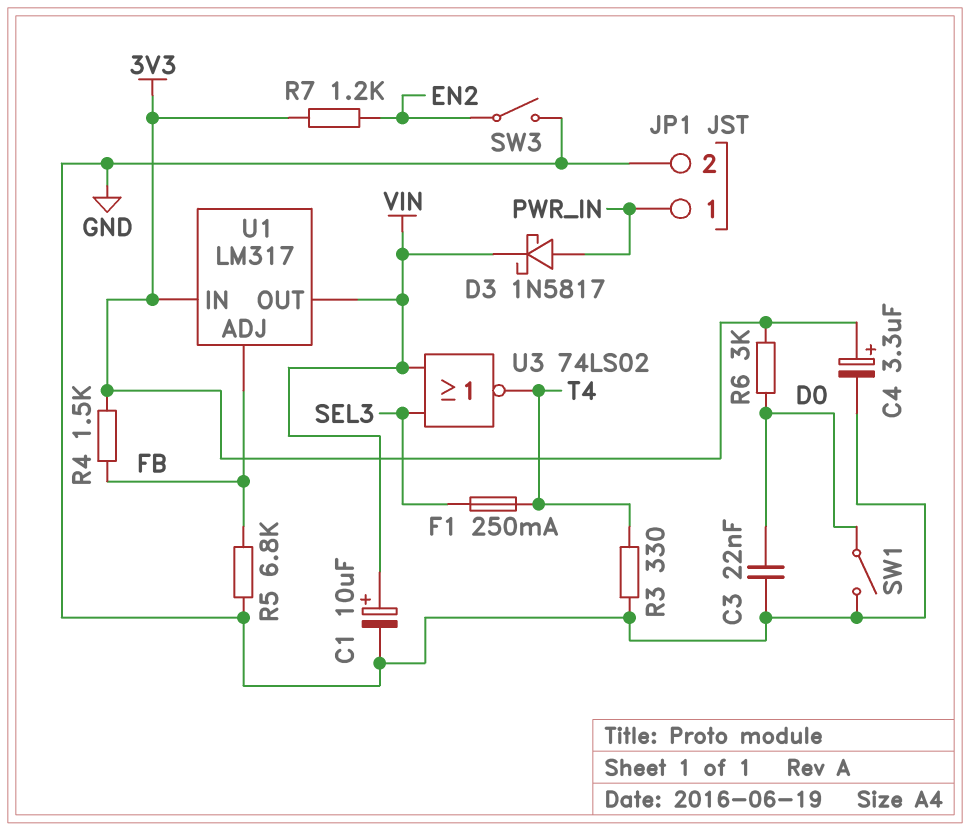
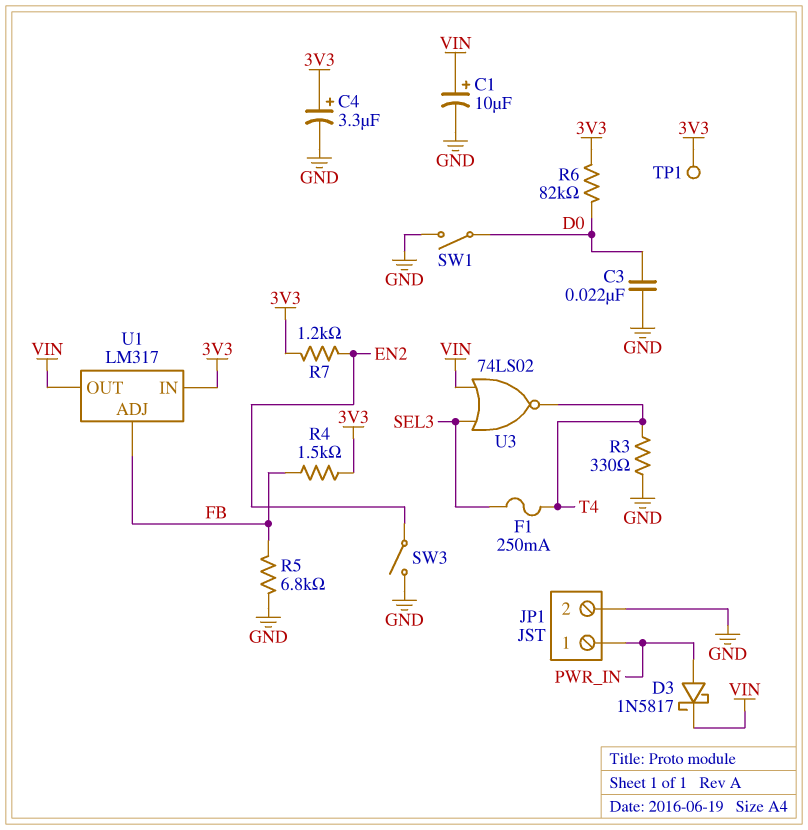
R6: 3k (3V3, D0) -> 82k (3V3, D0)
TP1: none -> test point (3V3)

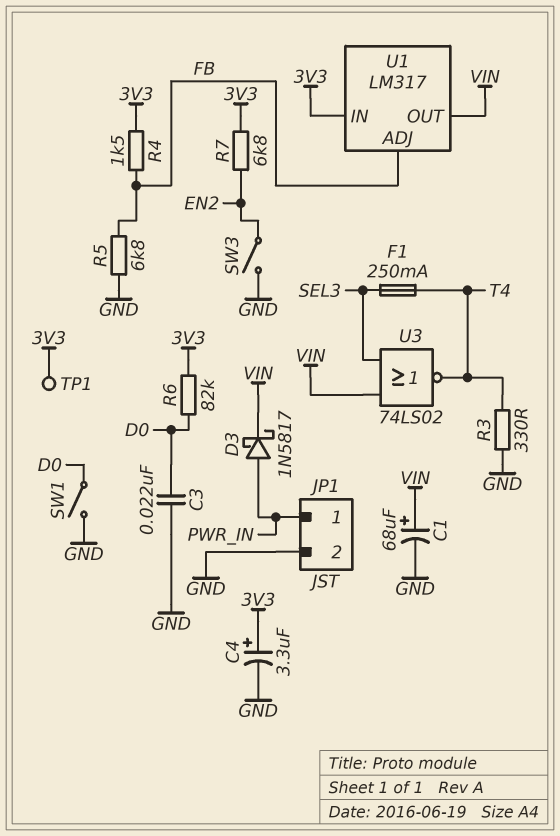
C1: 10uF (plus VIN, minus GND) -> 68uF (plus VIN, minus GND)
R7: 1.2k (3V3, EN2) -> 6.8k (3V3, EN2)

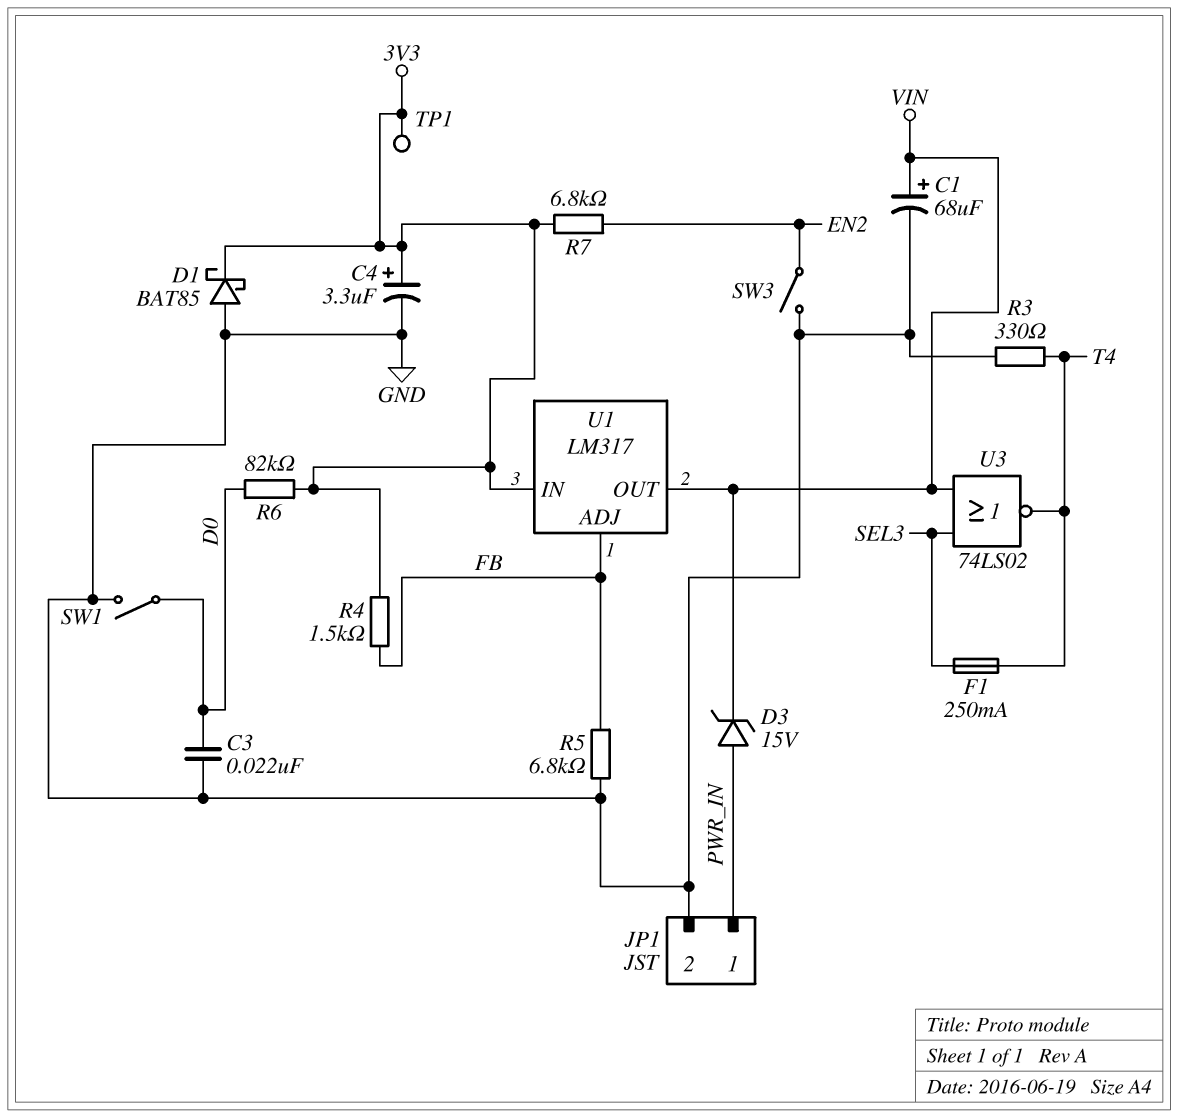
D1: none -> schottky BAT85 (A GND, K 3V3)
D3: schottky 1N5817 (A PWR_IN, K VIN) -> zener 15V (A PWR_IN, K VIN)

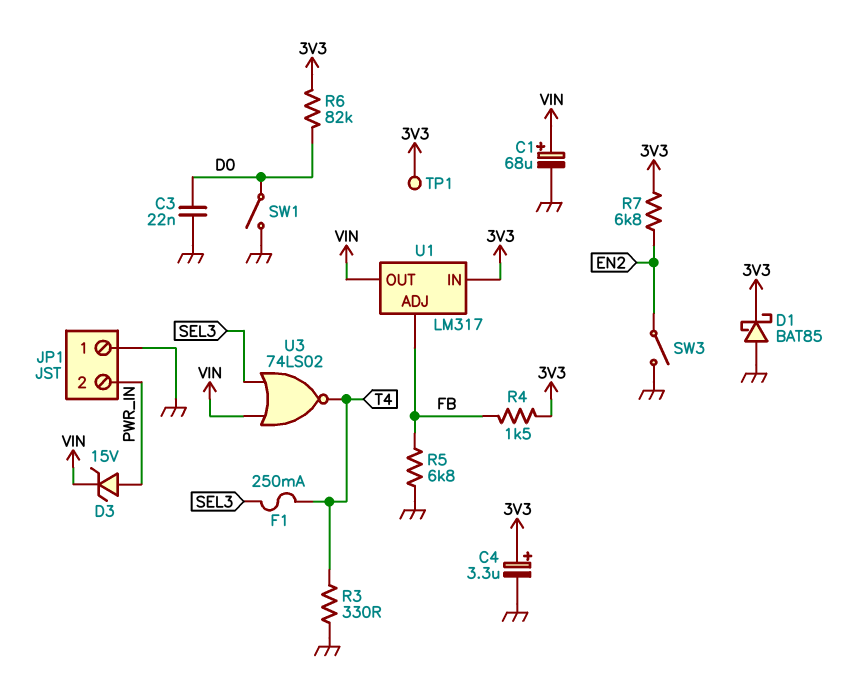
JP1 pin 1: PWR_IN -> GND
JP1 pin 2: GND -> PWR_IN

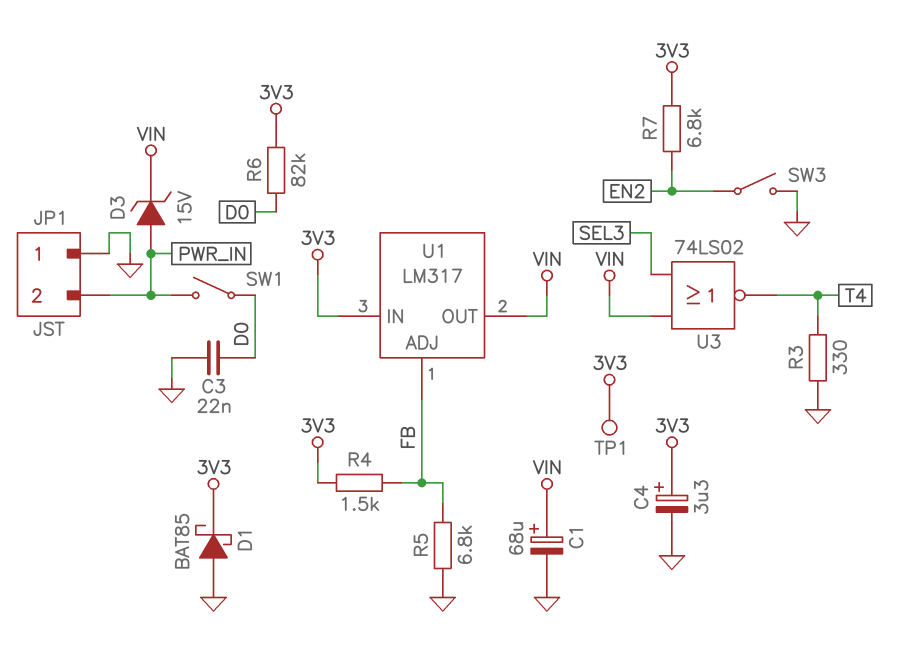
F1: 250mA (SEL3, T4) -> none
SW1: switch (D0, GND) -> switch (D0, PWR_IN)

